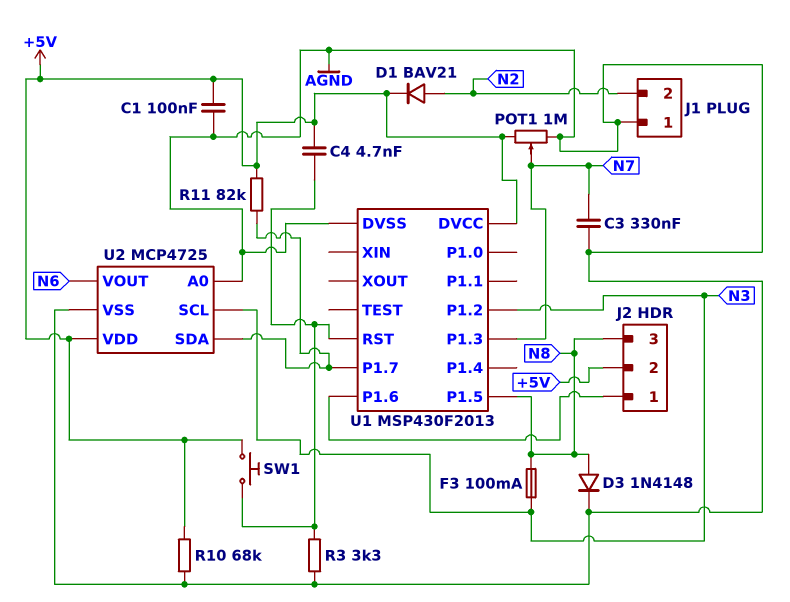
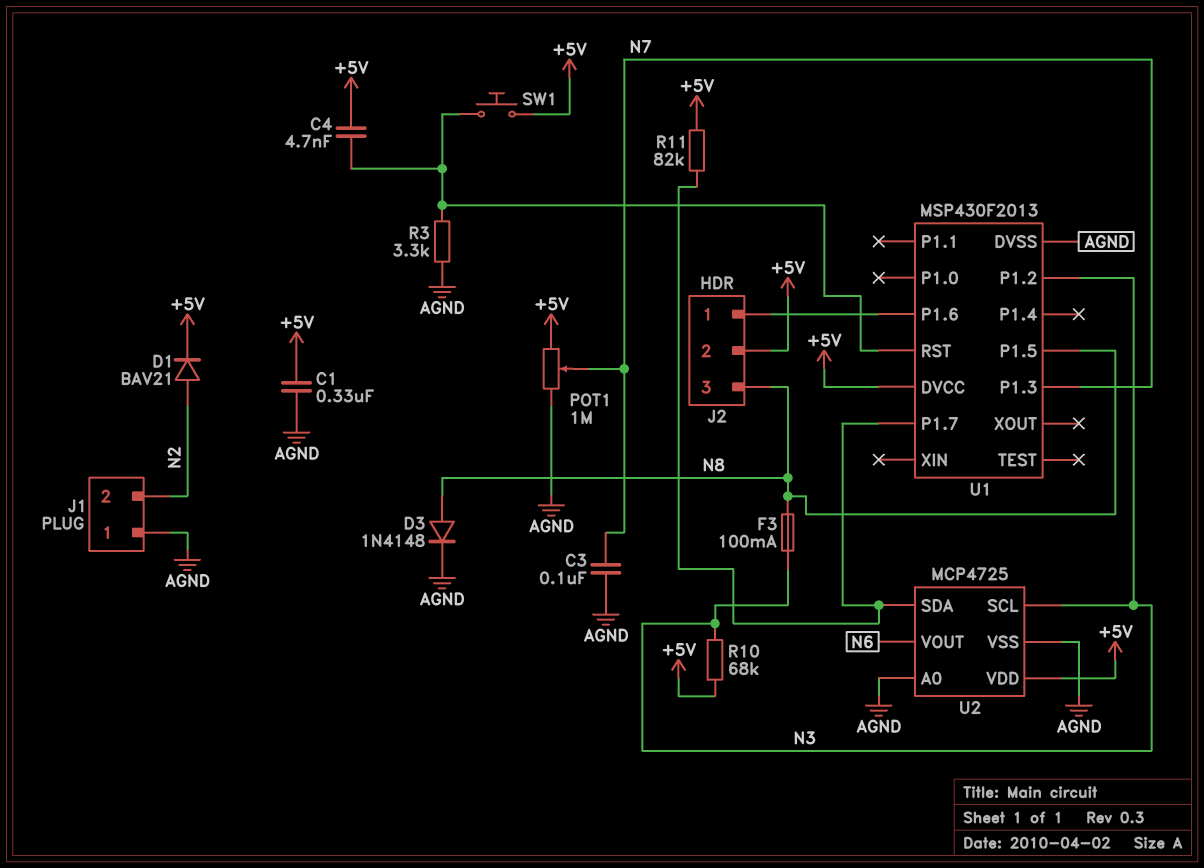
C1: 100nF (+5V, AGND) -> 330nF (+5V, AGND)
C3: 330nF (AGND, N7) -> 100nF (AGND, N7)
R10: 68k (+5V, AGND) -> 68k (+5V, N3)

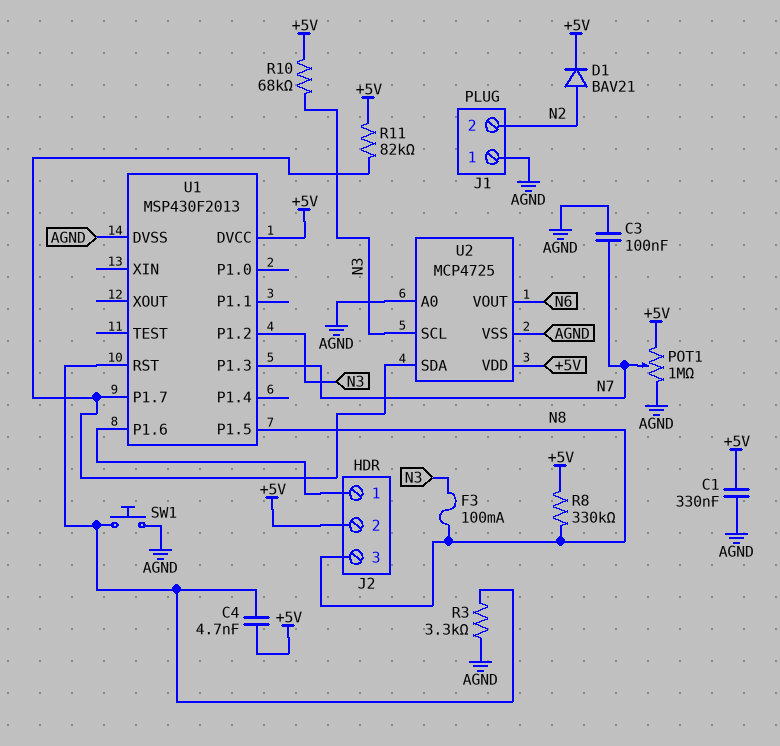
D3: diode 1N4148 (A N8, K AGND) -> none
R8: none -> 330k (+5V, N8)
SW1: button (+5V, U1/RST) -> button (AGND, U1/RST)

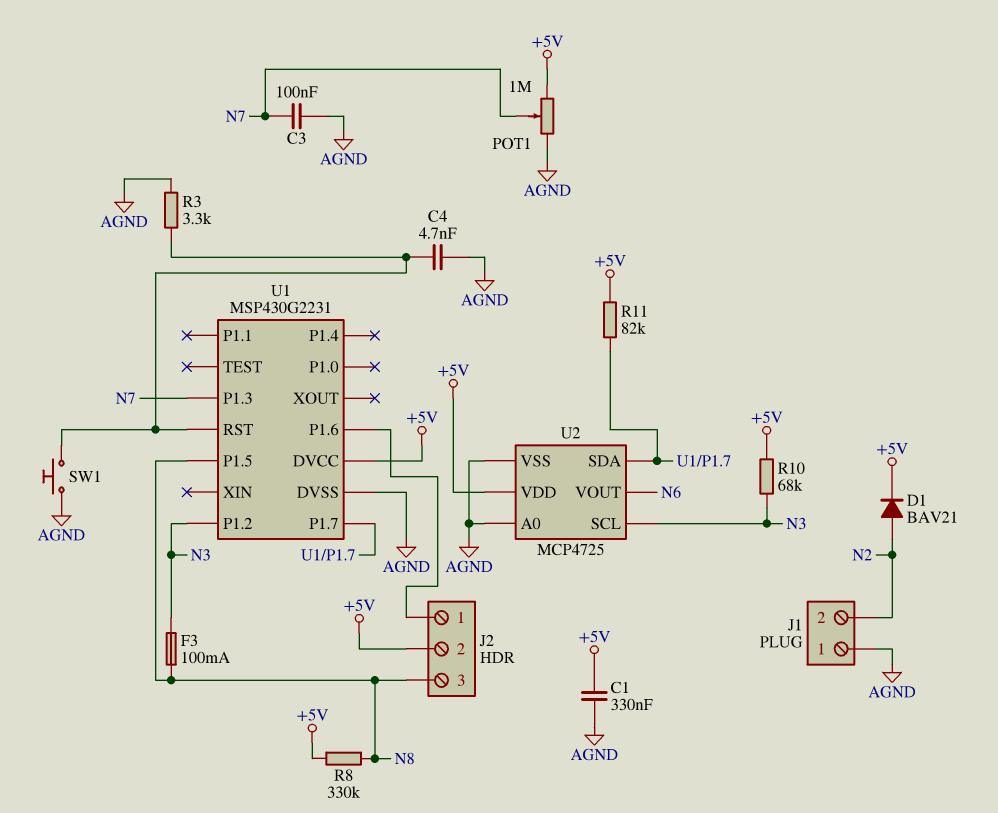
C4: 4.7nF (+5V, U1/RST) -> 4.7nF (AGND, U1/RST)
U1: MSP430F2013 -> MSP430G2231

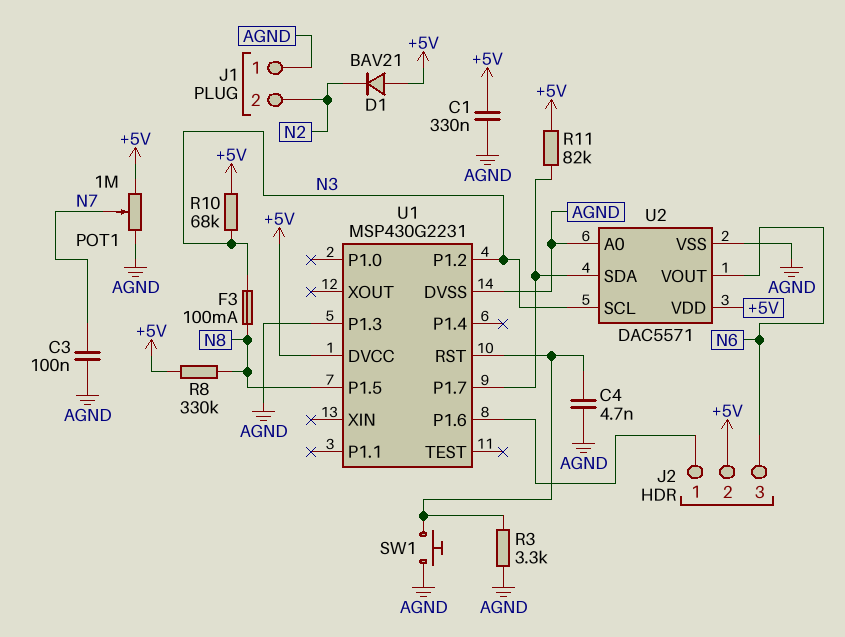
D1: diode BAV21 (A N2, K +5V) -> diode BAV21 (A +5V, K N2)
J2 pin 3: N8 -> N6
U1 pin P1.3: N7 -> AGND
U2: MCP4725 -> DAC5571

